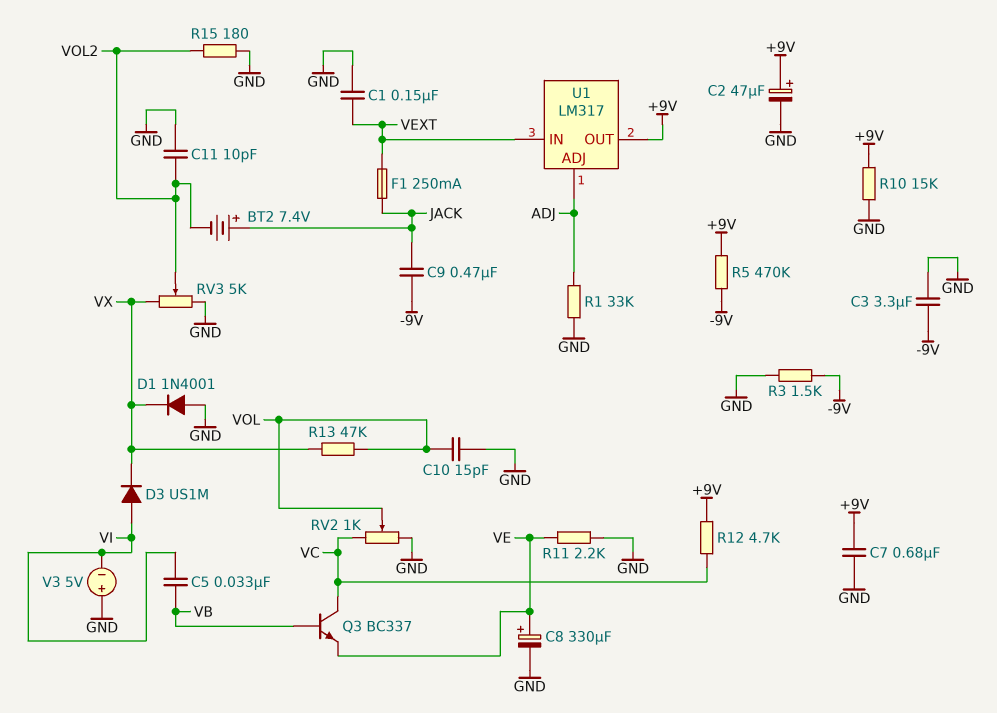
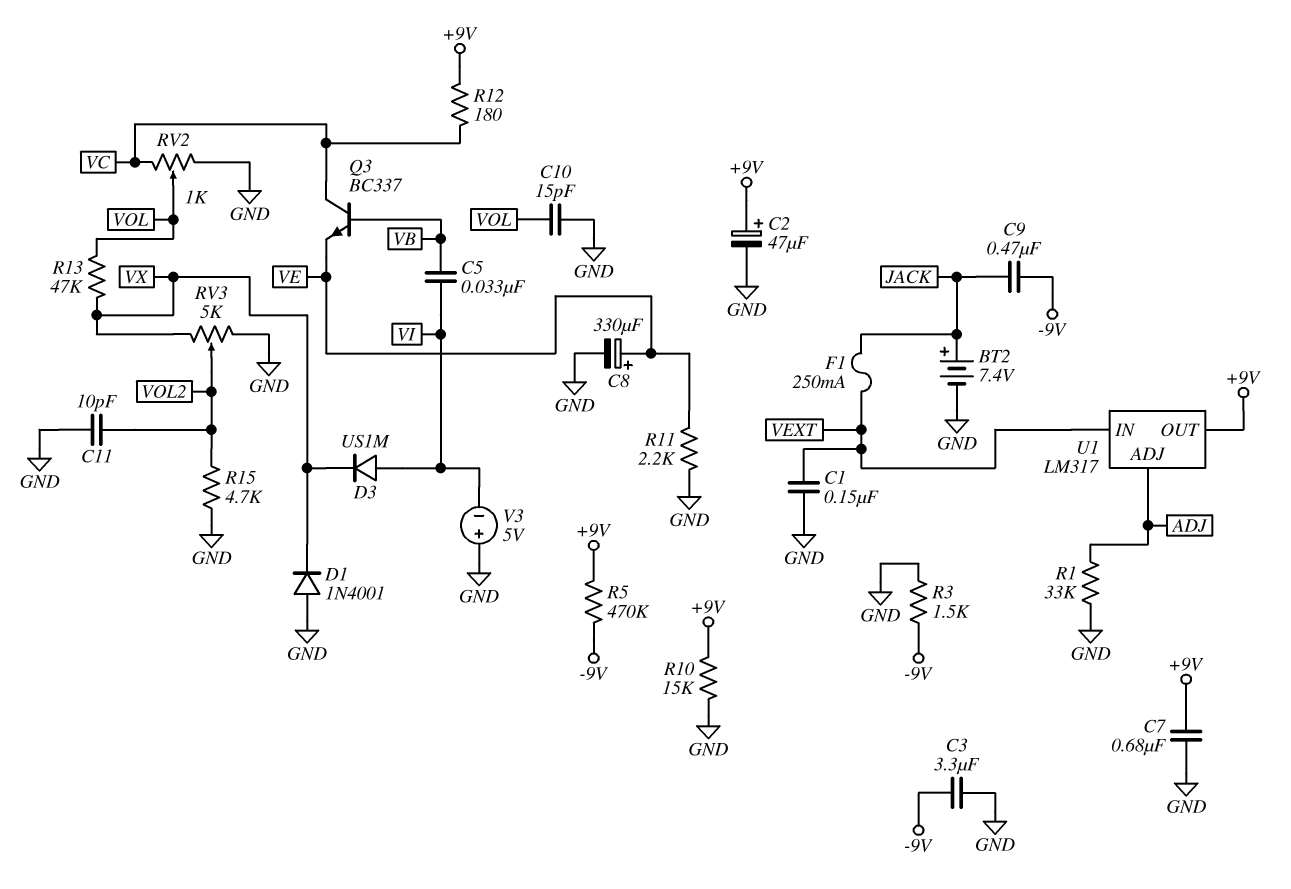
BT2: 7.4V (plus JACK, minus VOL2) -> 7.4V (plus JACK, minus GND)
R12: 4.7k (+9V, VC) -> 180 (+9V, VC)
R15: 180 (GND, VOL2) -> 4.7k (GND, VOL2)

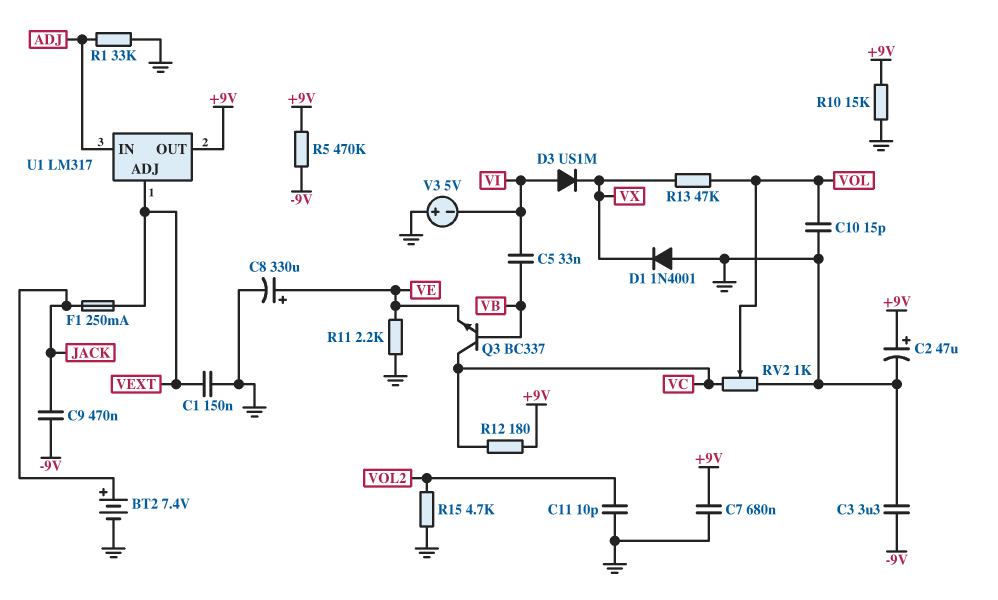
R3: 1.5k (-9V, GND) -> none
RV3: 5k (GND, VX, wiper VOL2) -> none
U1 pin ADJ: ADJ -> VEXT
U1 pin IN: VEXT -> ADJ

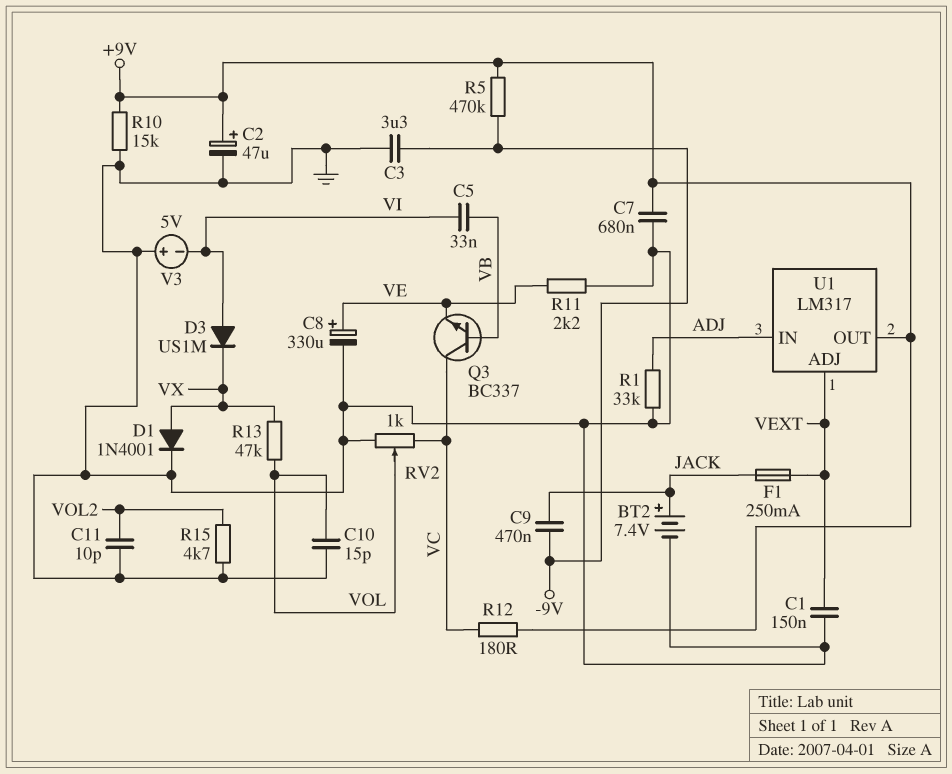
D1: diode 1N4001 (A GND, K VX) -> diode 1N4001 (A VX, K GND)

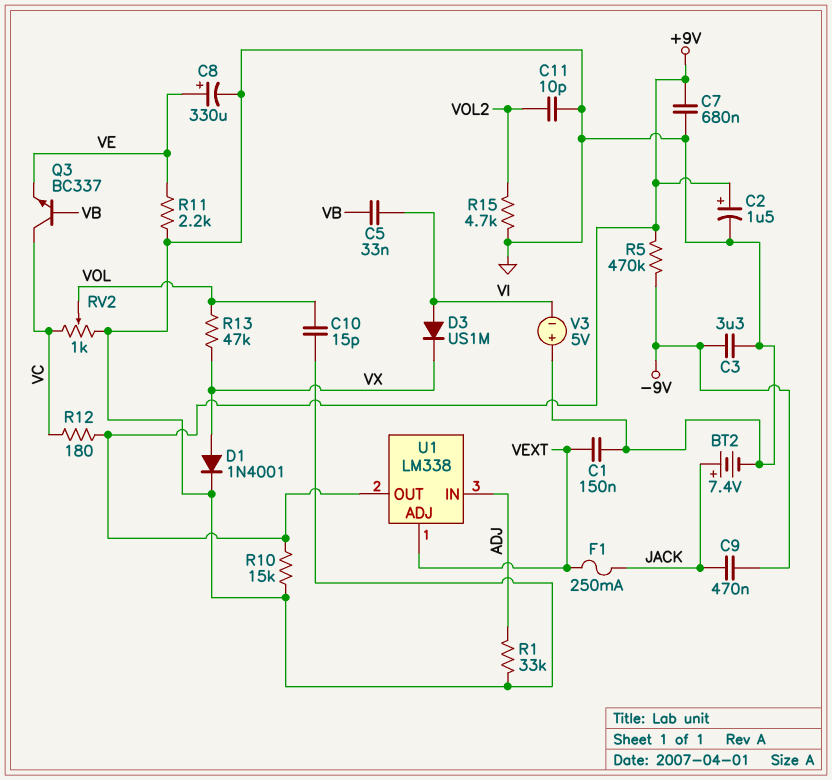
C2: 47uF (plus +9V, minus GND) -> 1.5uF (plus +9V, minus GND)
U1: LM317 -> LM338

